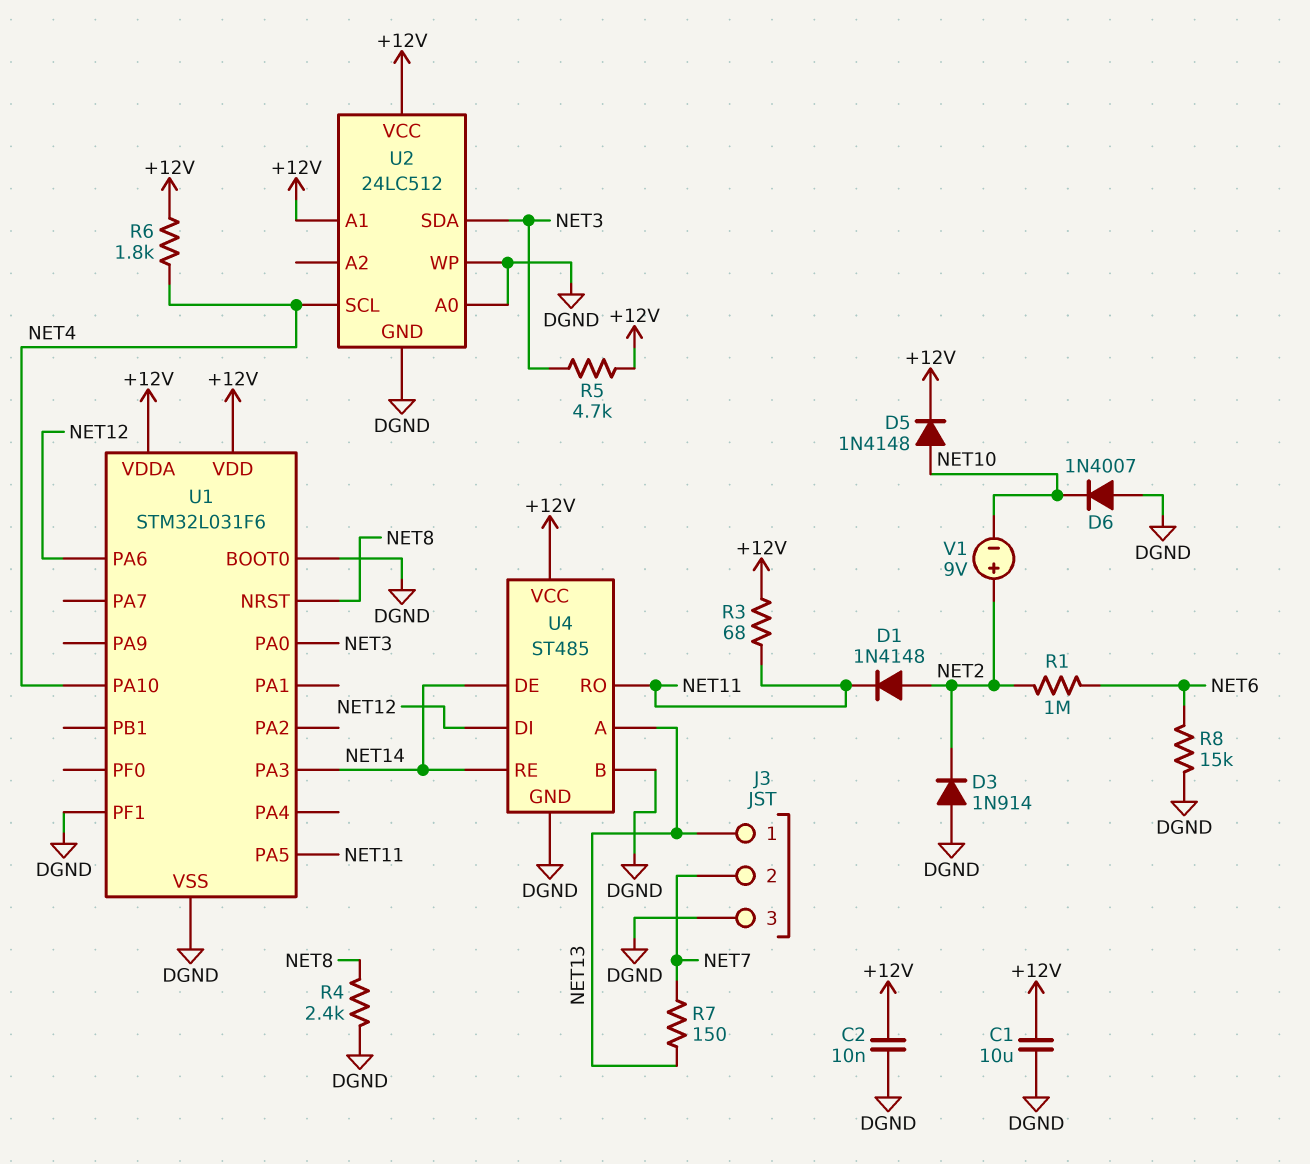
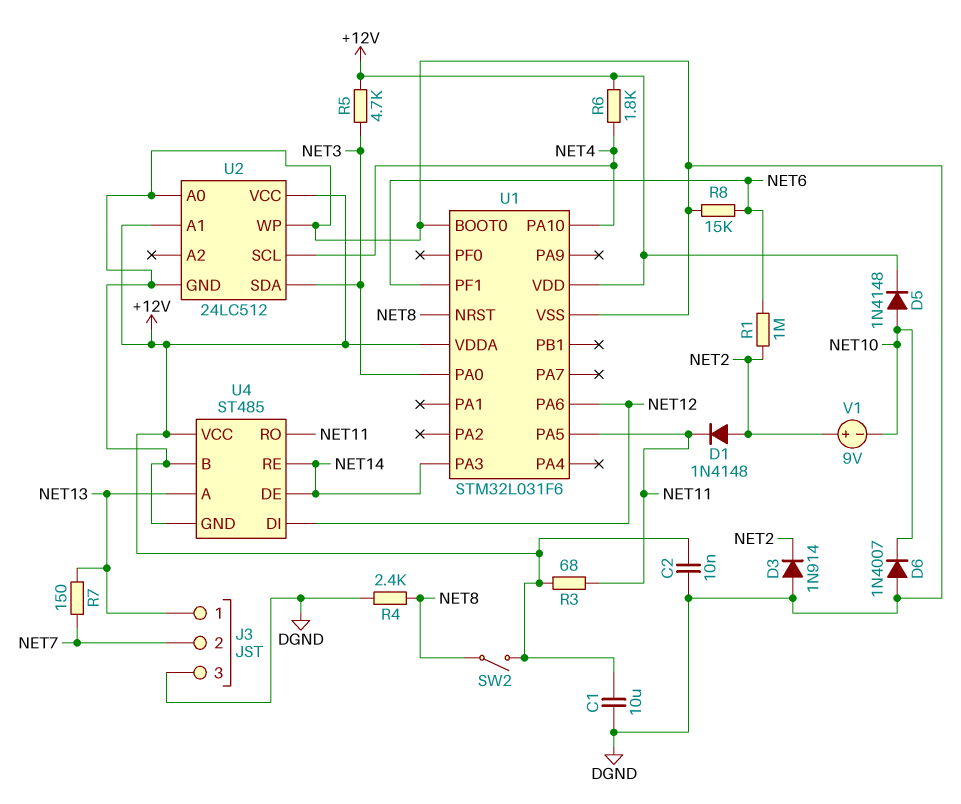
SW2: none -> switch (+12V, NET8)
U1 pin PF1: DGND -> NET6

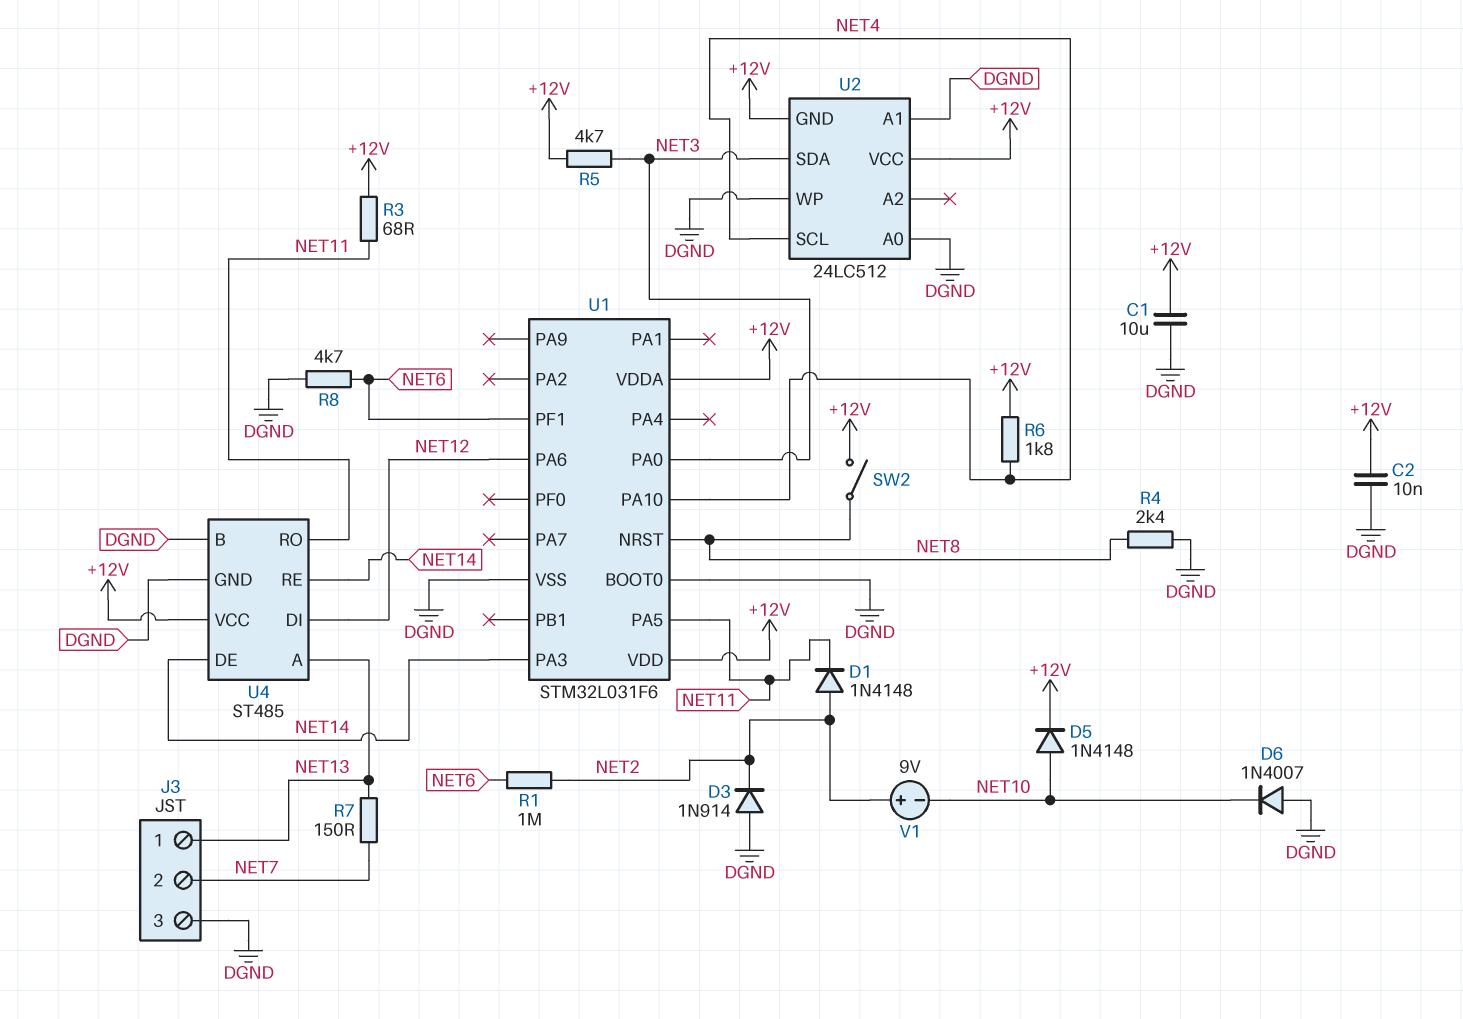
R8: 15k (DGND, NET6) -> 4.7k (DGND, NET6)
U2 pin A1: +12V -> DGND
U2 pin GND: DGND -> +12V

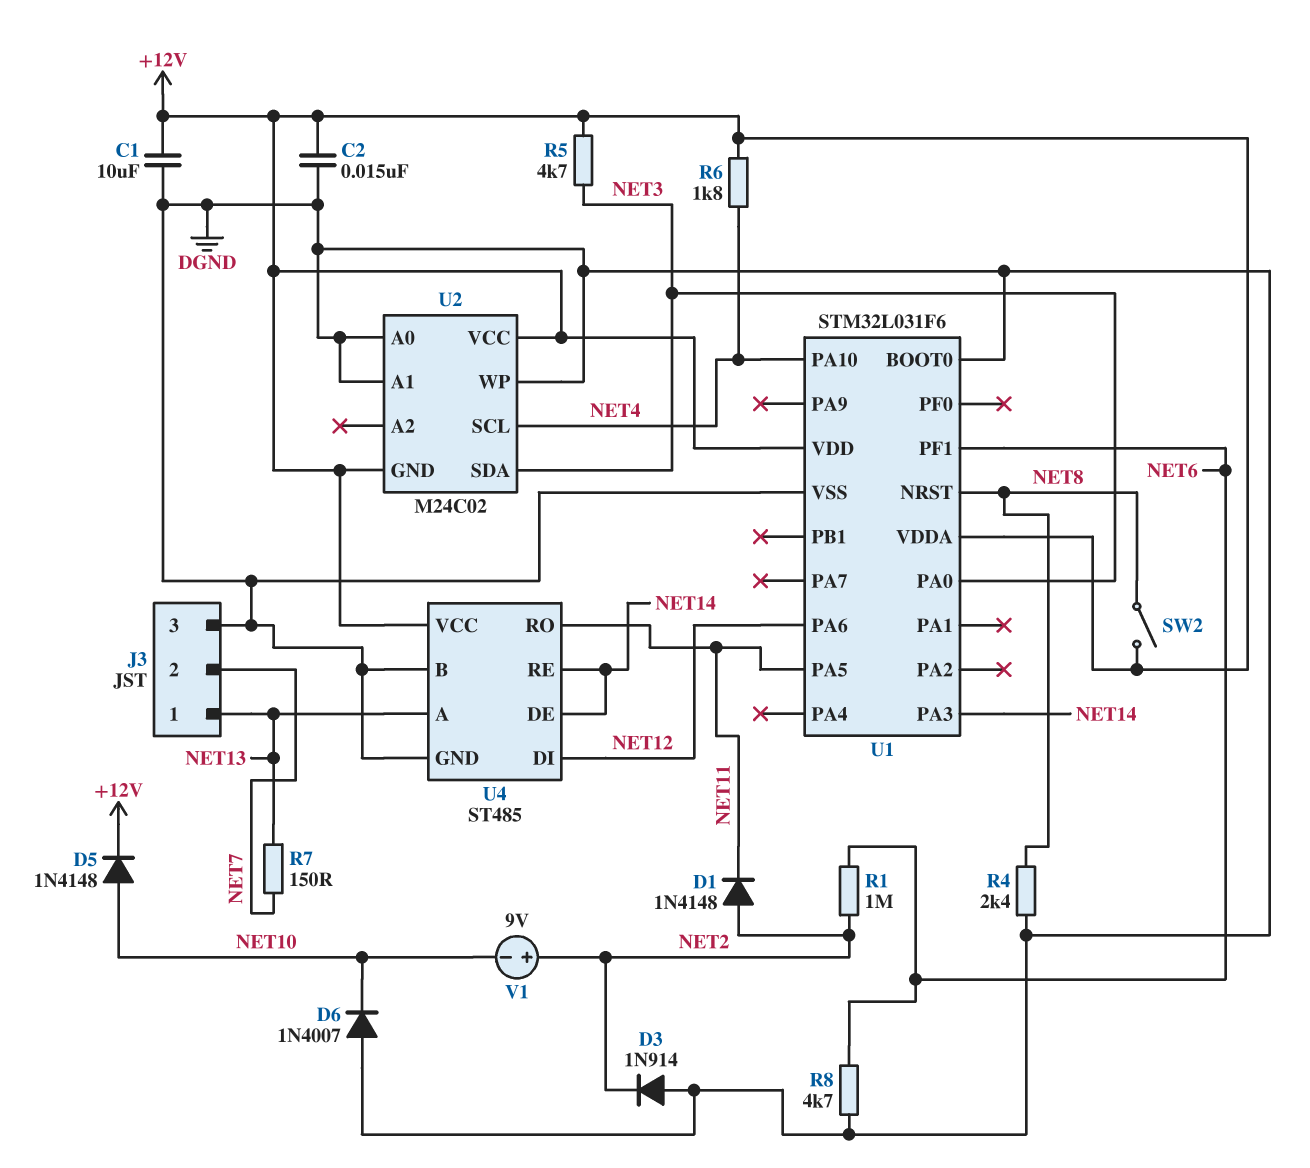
C2: 10nF (+12V, DGND) -> 15nF (+12V, DGND)
R3: 68 (+12V, NET11) -> none
U2: 24LC512 -> M24C02

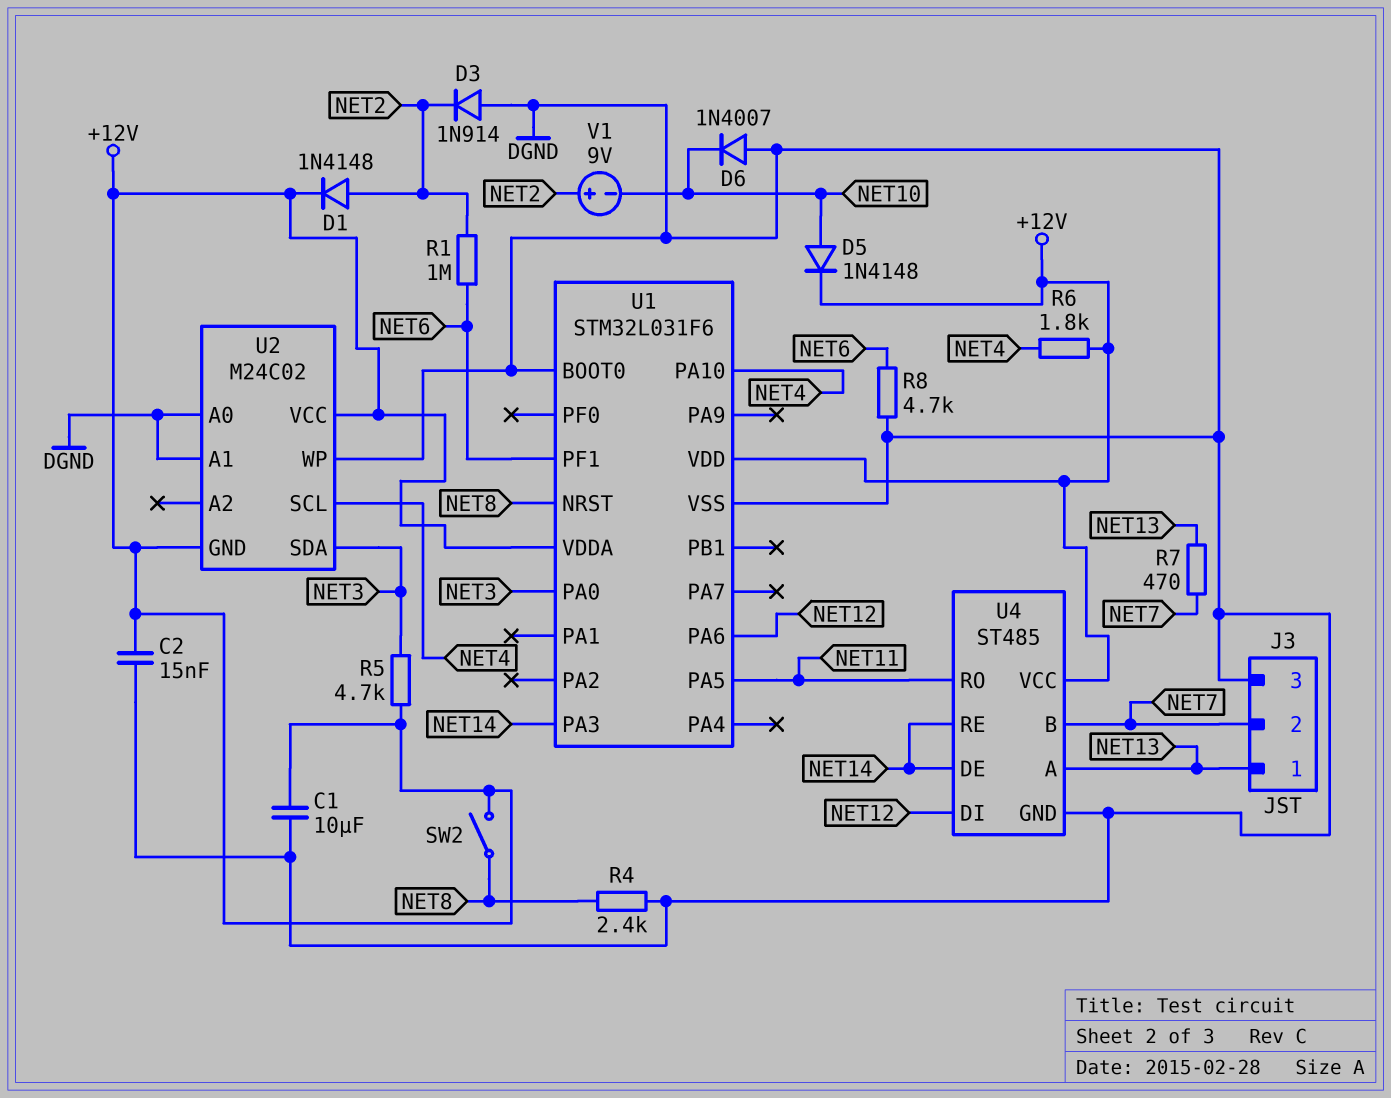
D1: diode 1N4148 (A NET2, K NET11) -> diode 1N4148 (A NET2, K +12V)
R7: 150 (NET7, NET13) -> 470 (NET7, NET13)
U4 pin B: DGND -> NET7

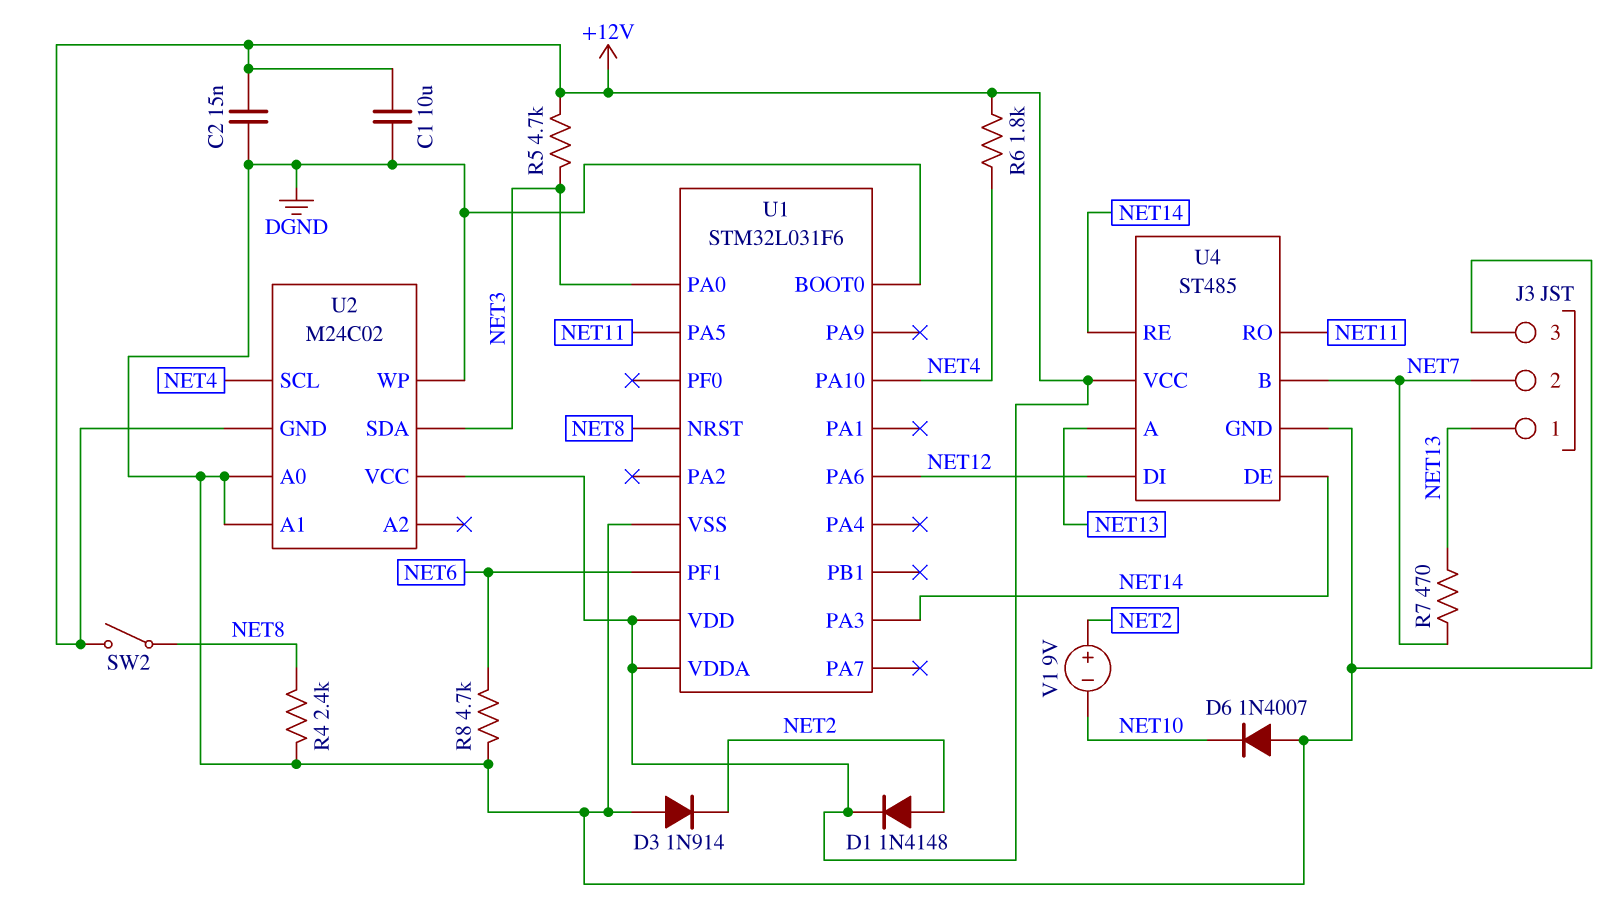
D5: diode 1N4148 (A NET10, K +12V) -> none
R1: 1M (NET2, NET6) -> none

